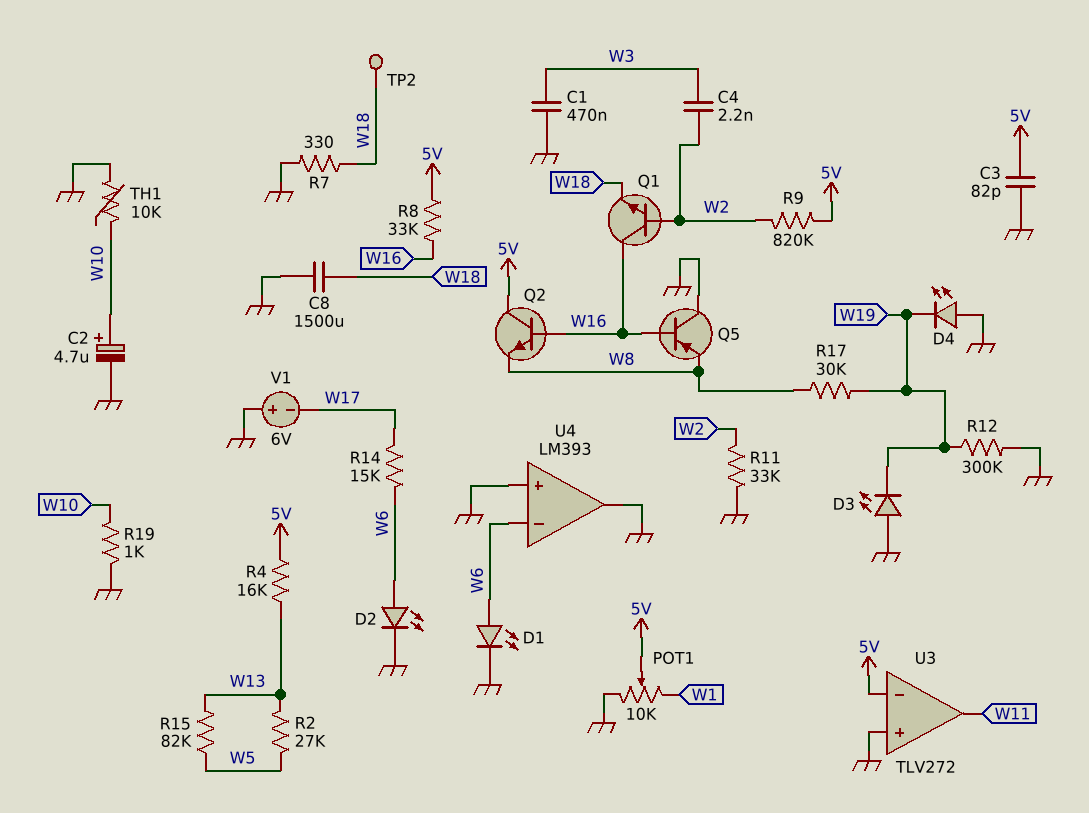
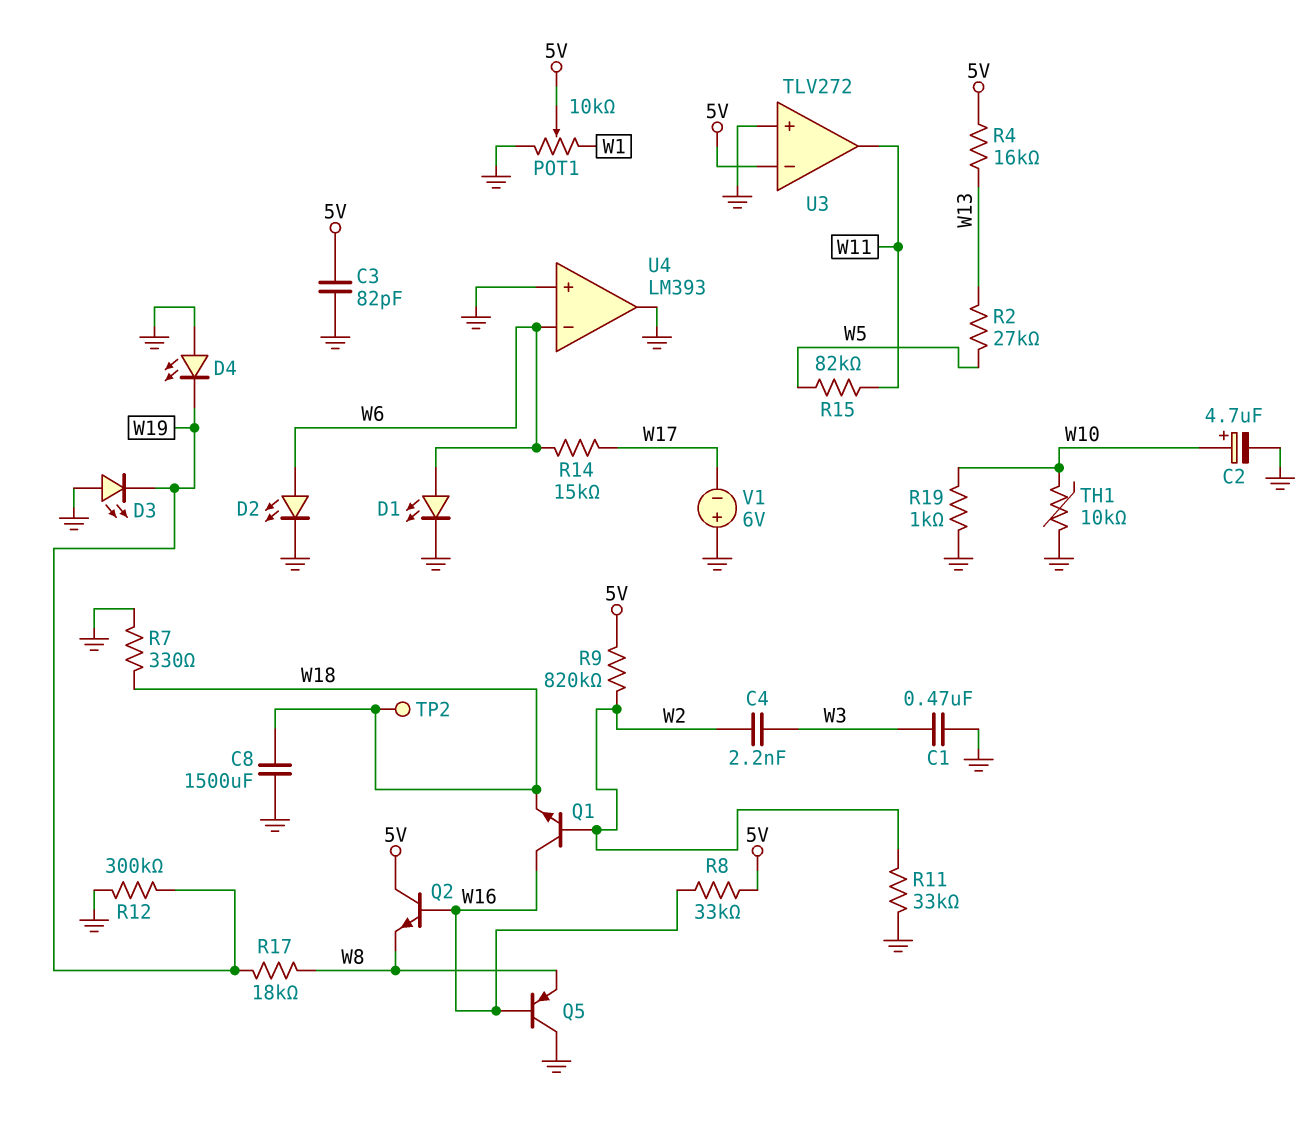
R15: 82k (W5, W13) -> 82k (W5, W11)
R17: 30k (W8, W19) -> 18k (W8, W19)

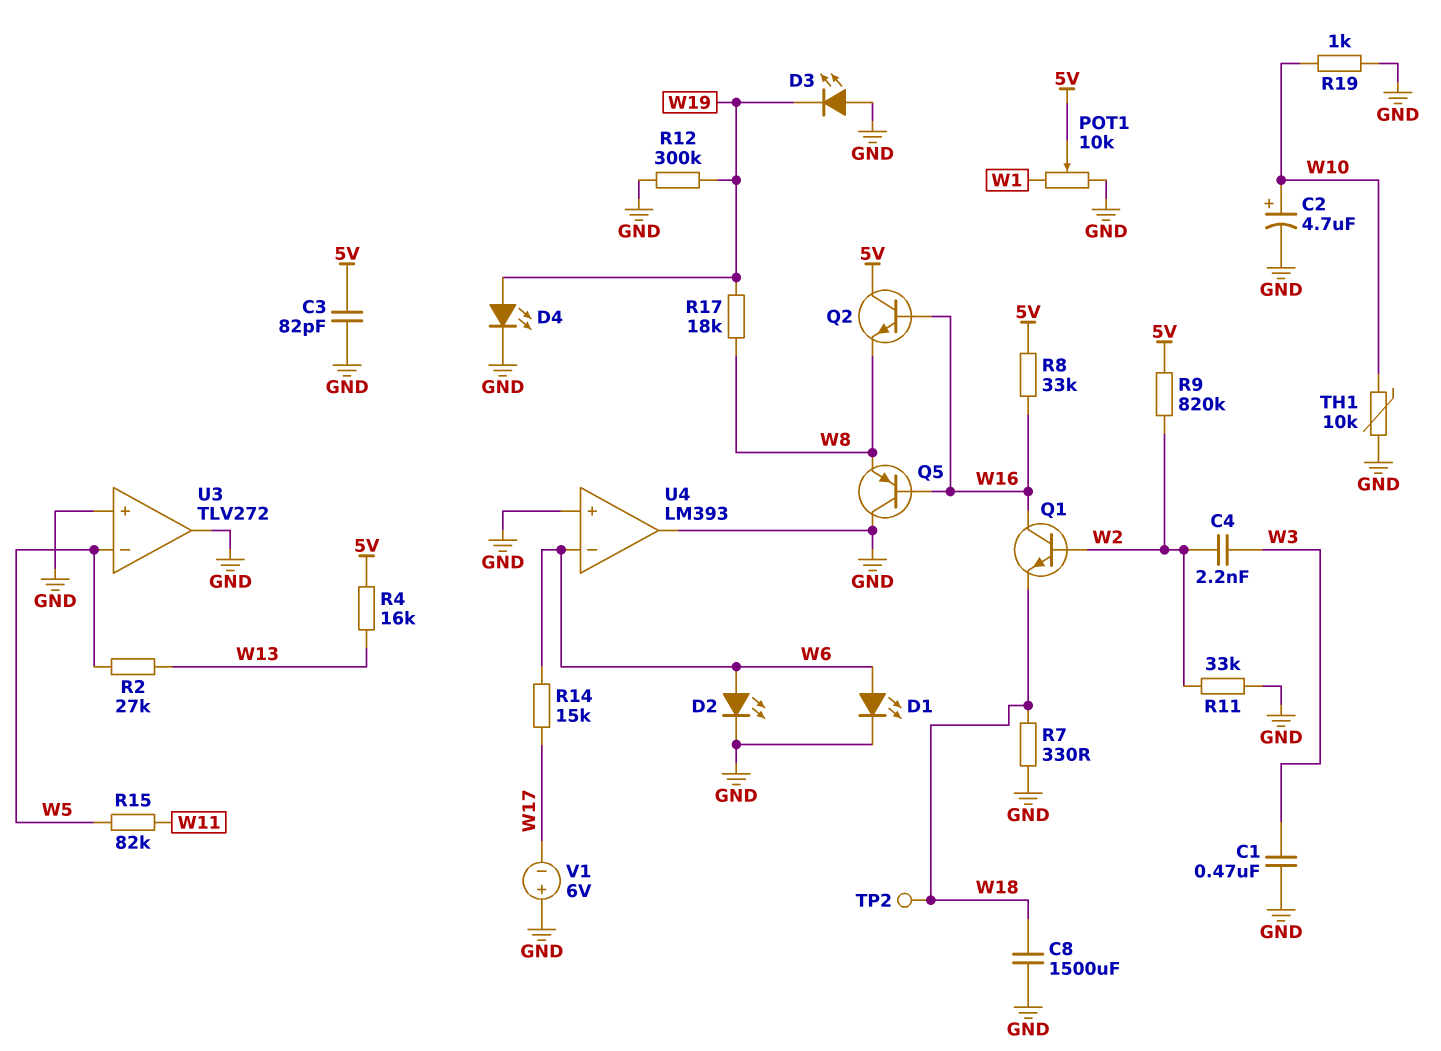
D4: LED (A GND, K W19) -> LED (A W19, K GND)
U3 pin in-: 5V -> W5
U3 pin out: W11 -> GND

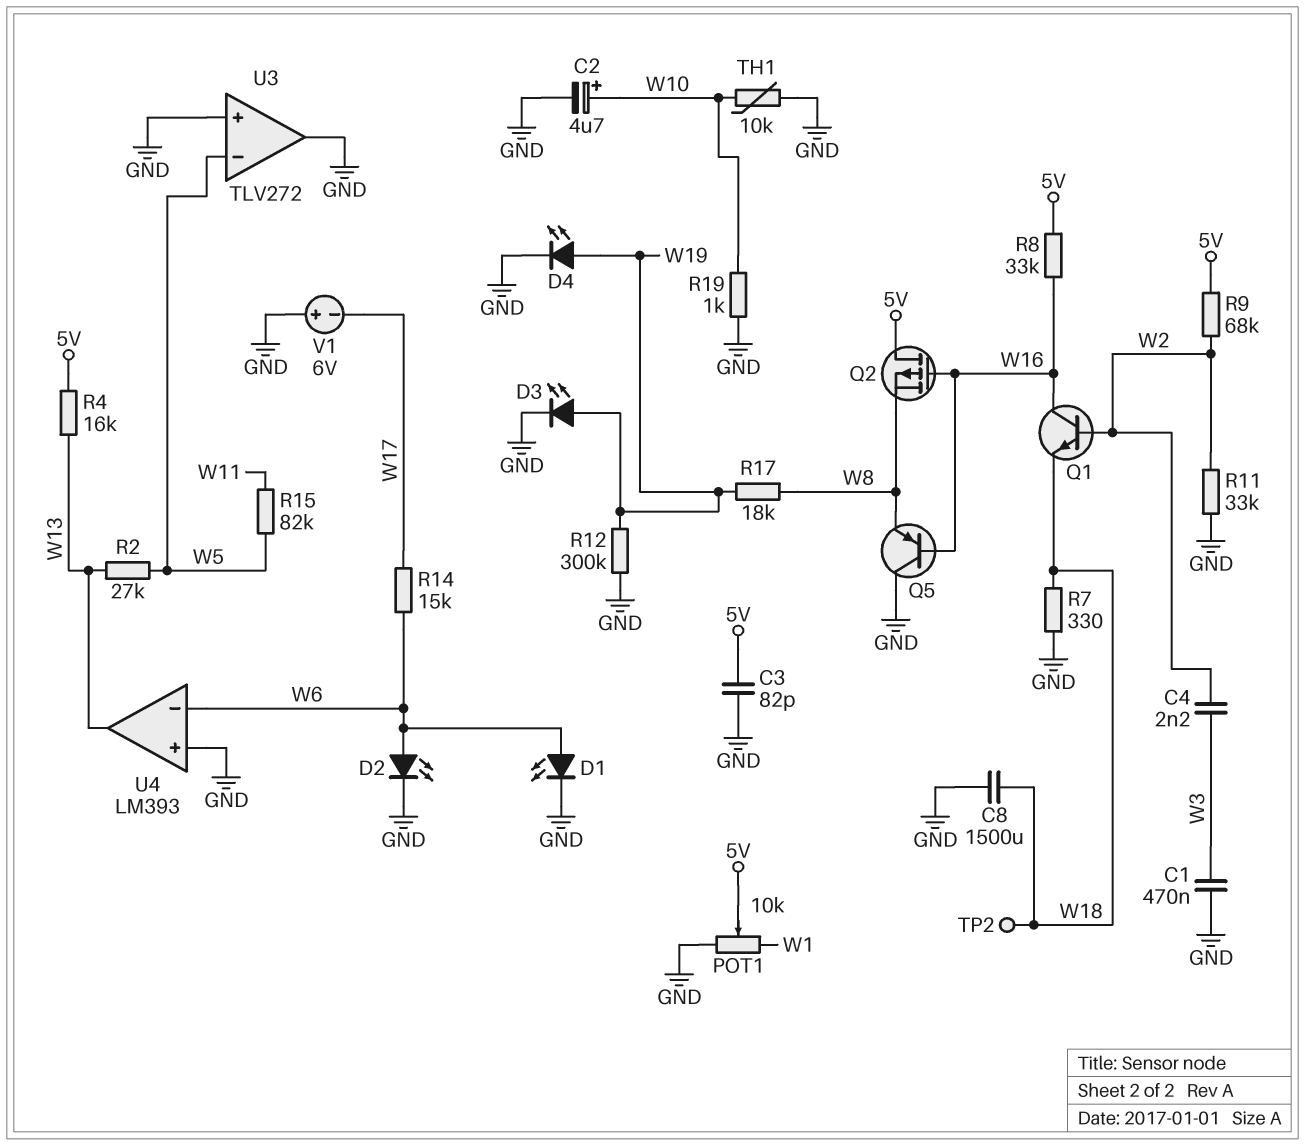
D3: LED (A GND, K W19) -> LED (A W19, K GND)
Q2: NPN (B W16, C 5V, E W8) -> PMOS (G W16, D 5V, S W8)
R9: 820k (5V, W2) -> 68k (5V, W2)
U4 pin out: GND -> W13

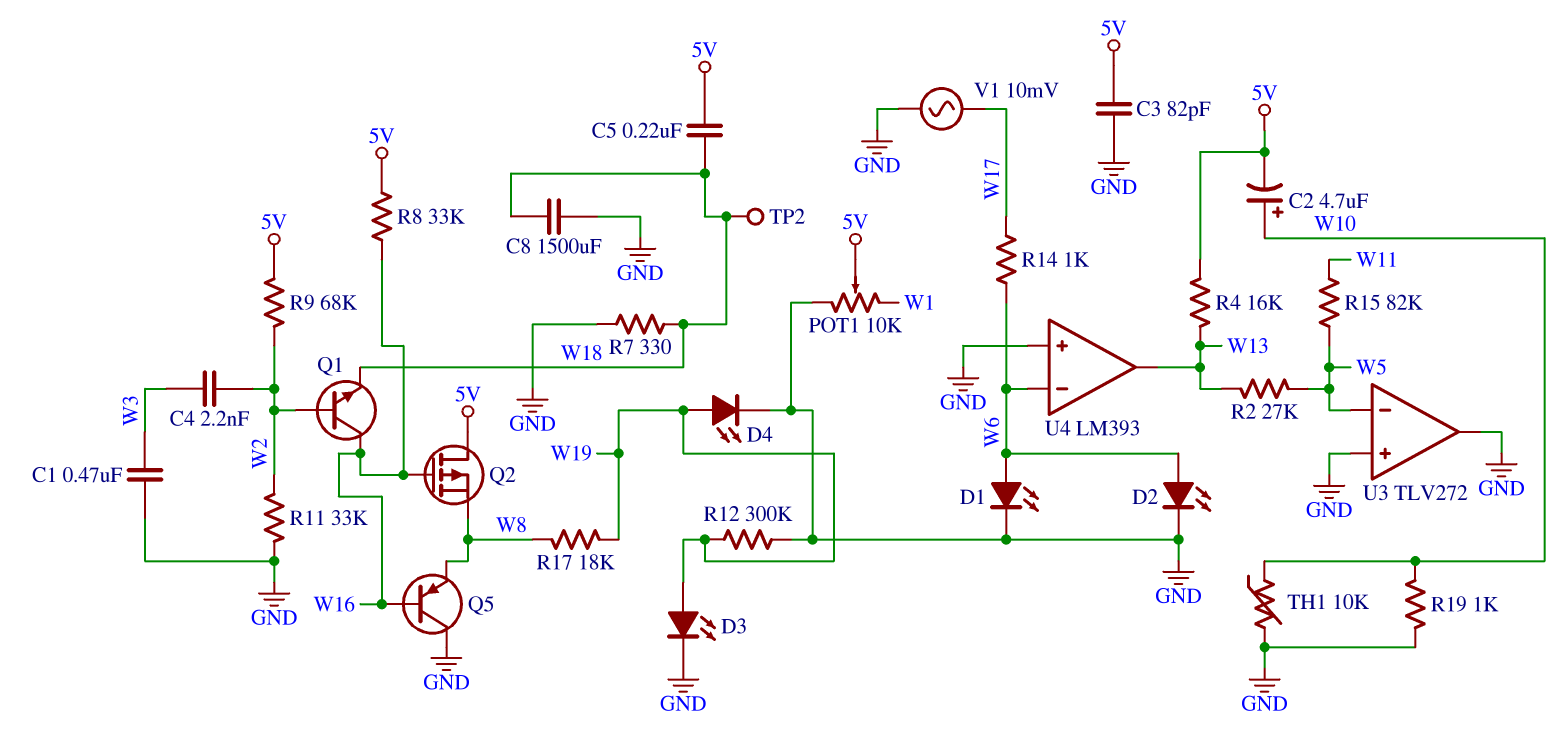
C2: 4.7uF (plus W10, minus GND) -> 4.7uF (plus W10, minus 5V)
C5: none -> 220nF (5V, W18)
R14: 15k (W6, W17) -> 1k (W6, W17)
V1: 6V (plus GND, minus W17) -> AC 10mV (GND, W17)

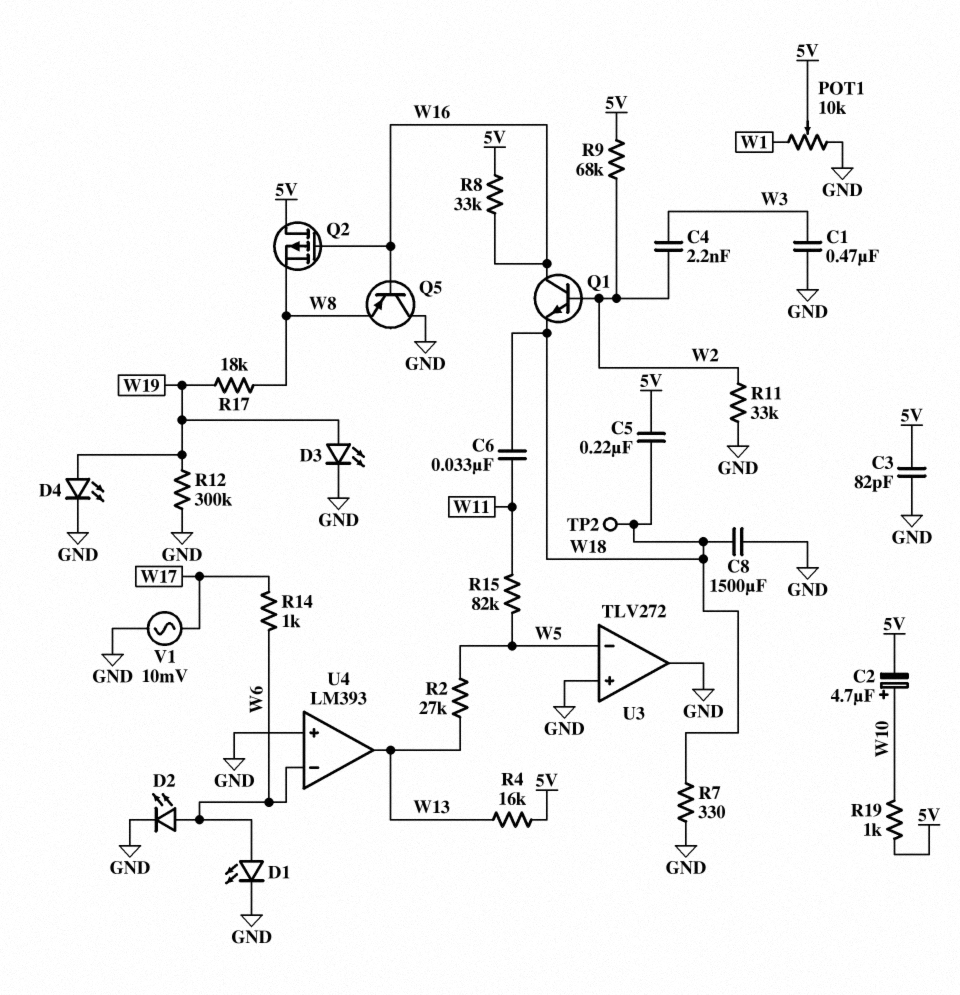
C6: none -> 33nF (W11, W18)
R19: 1k (GND, W10) -> 1k (5V, W10)
TH1: 10k (GND, W10) -> none

